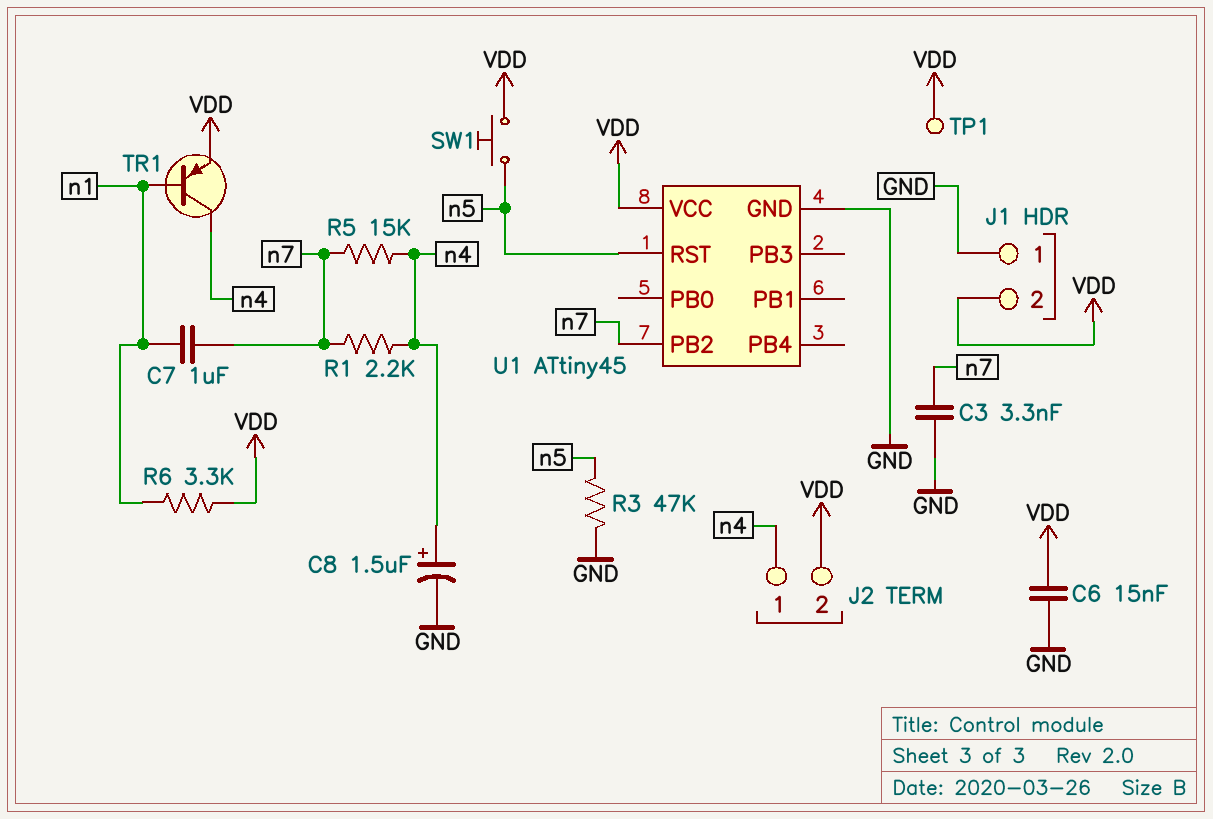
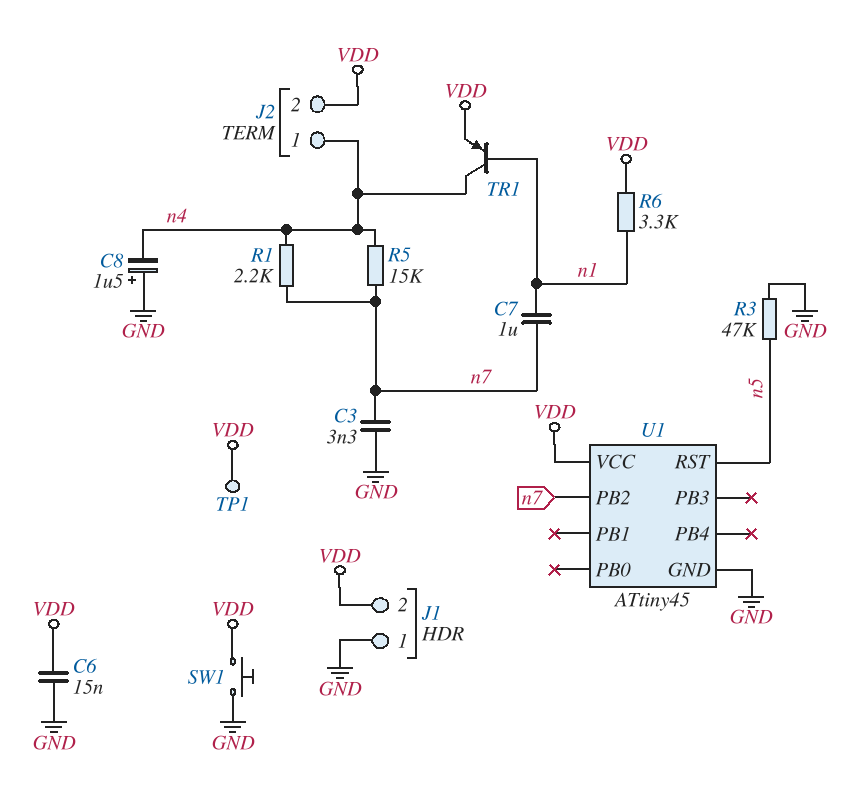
C8: 1.5uF (plus n4, minus GND) -> 1.5uF (plus GND, minus n4)
SW1: button (VDD, n5) -> button (GND, VDD)

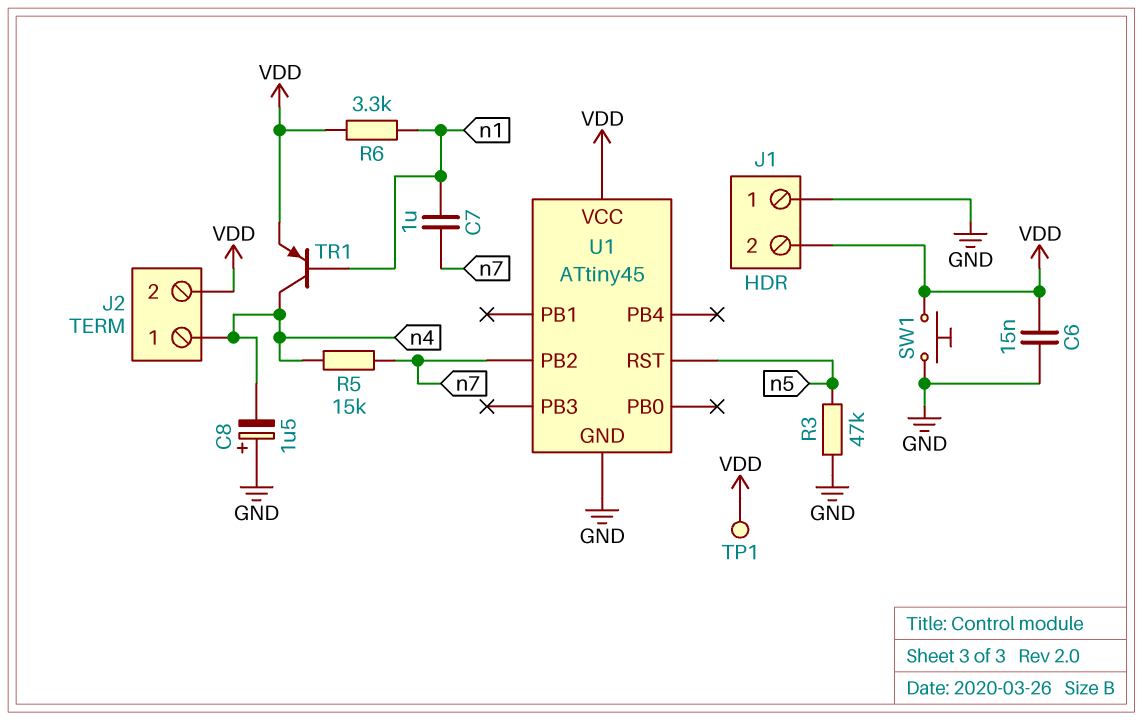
C3: 3.3nF (GND, n7) -> none
R1: 2.2k (n4, n7) -> none

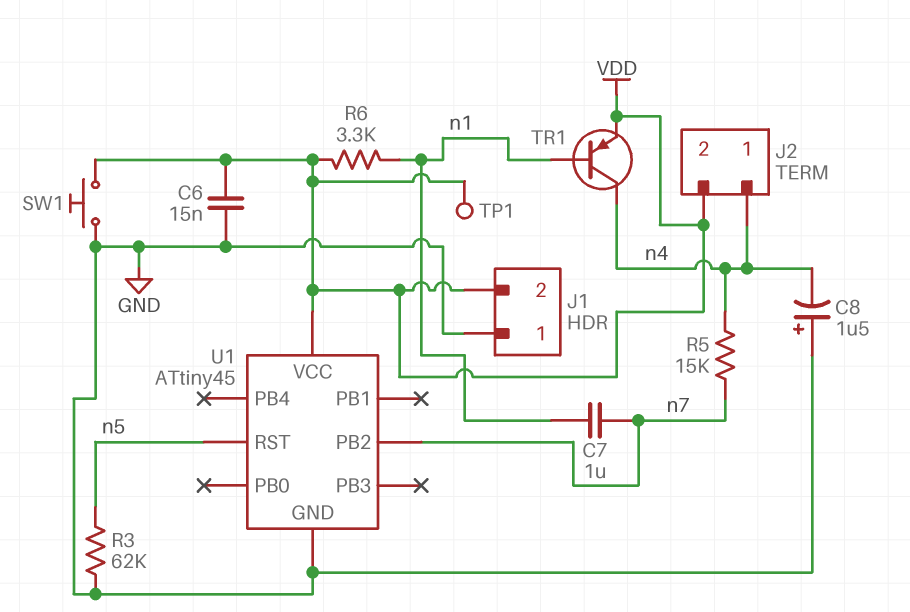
R3: 47k (GND, n5) -> 62k (GND, n5)

